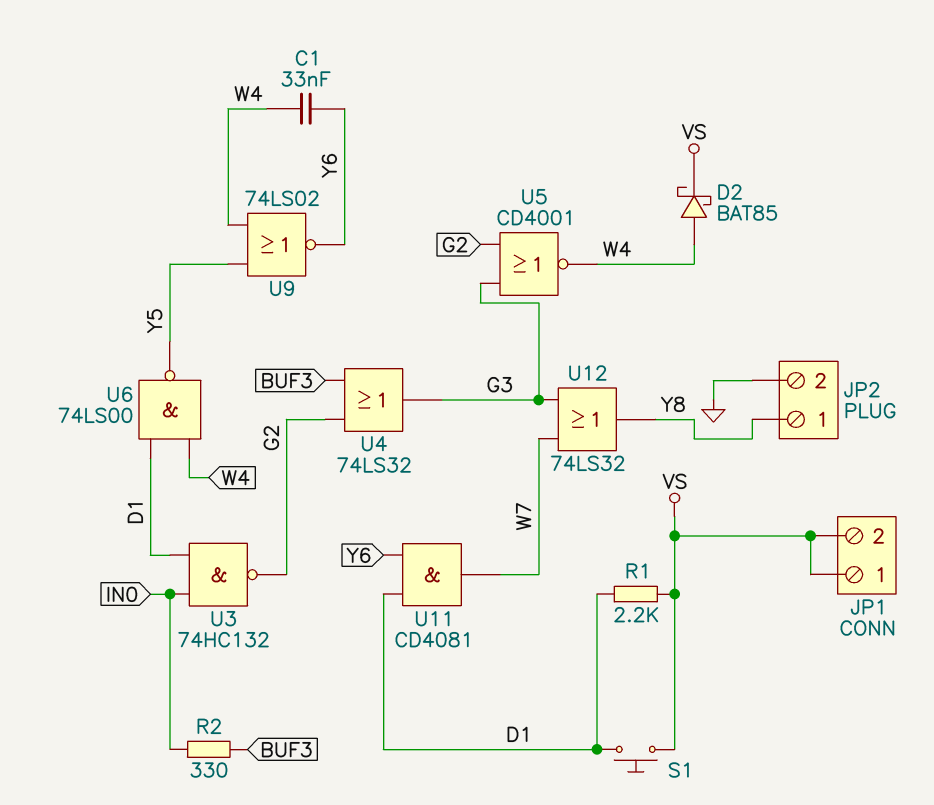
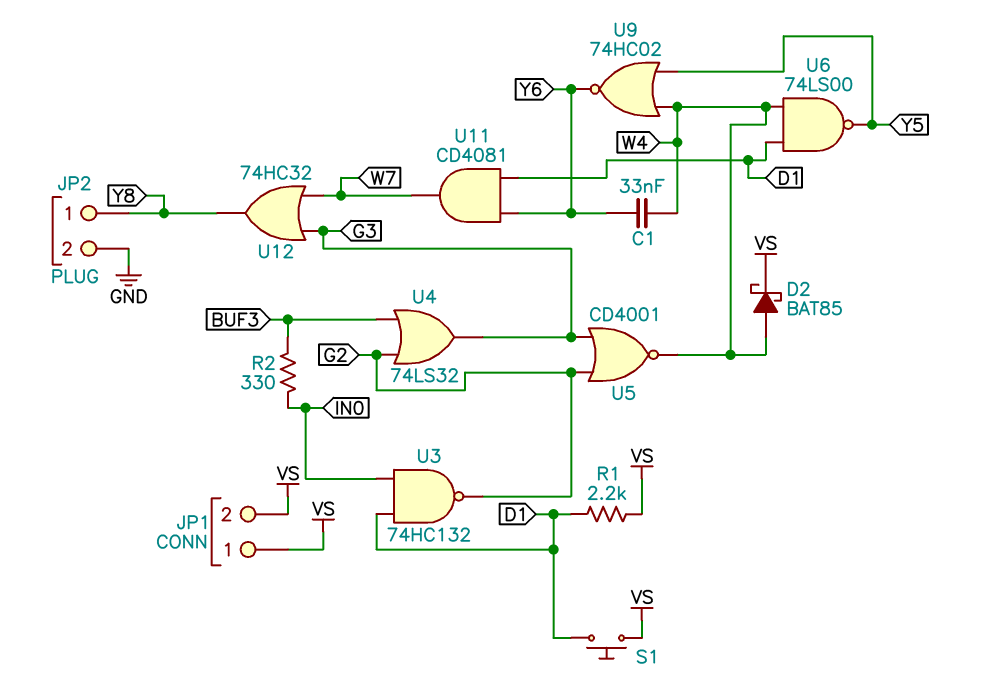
U9: NOR 74LS02 (in W4, in Y5, out Y6) -> NOR 74HC02 (in W4, in Y5, out Y6)
U12: OR 74LS32 (in G3, in W7, out Y8) -> OR 74HC32 (in G3, in W7, out Y8)

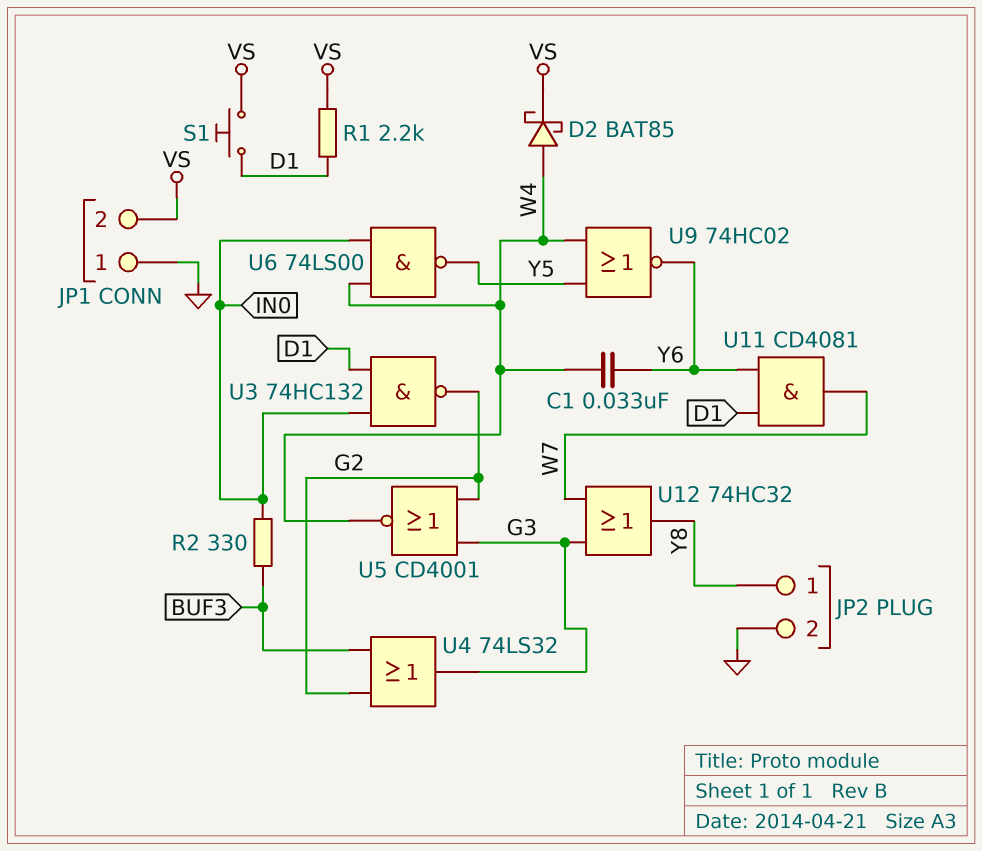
JP1 pin 1: VS -> GND
U6: NAND 74LS00 (in D1, in W4, out Y5) -> NAND 74LS00 (in IN0, in W4, out Y5)

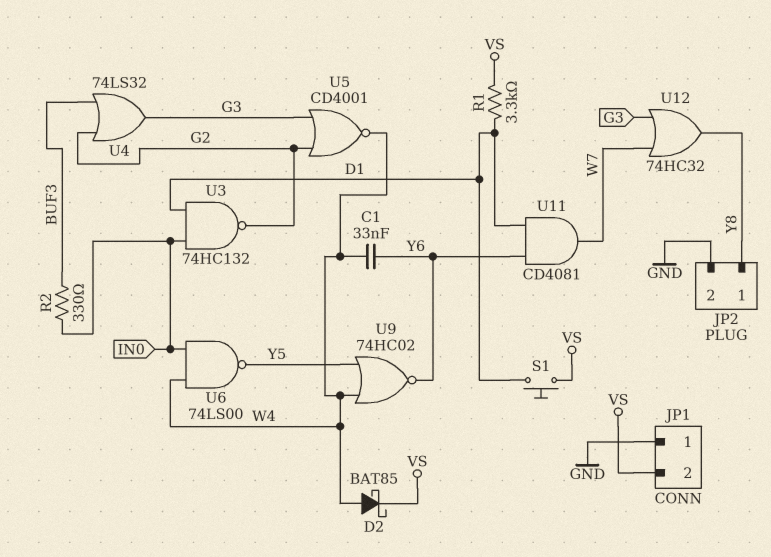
R1: 2.2k (D1, VS) -> 3.3k (D1, VS)

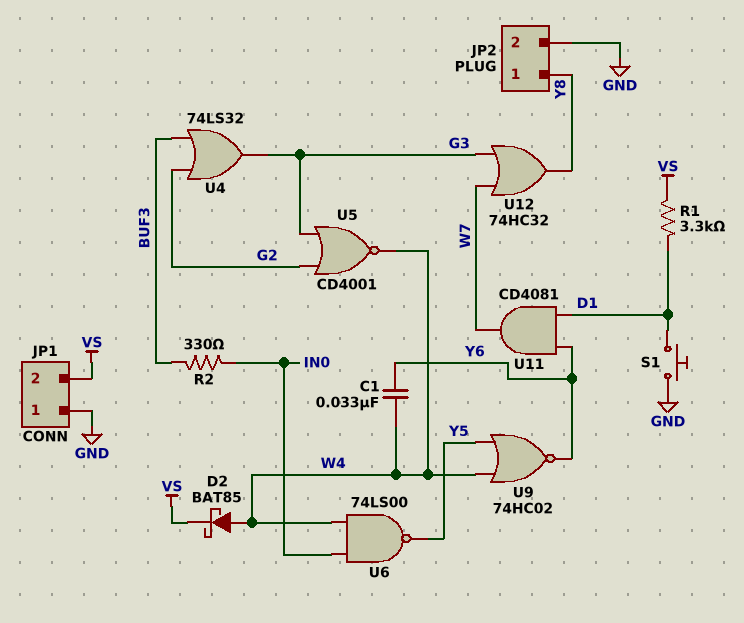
S1: button (D1, VS) -> button (D1, GND)
U3: NAND 74HC132 (in D1, in IN0, out G2) -> none

